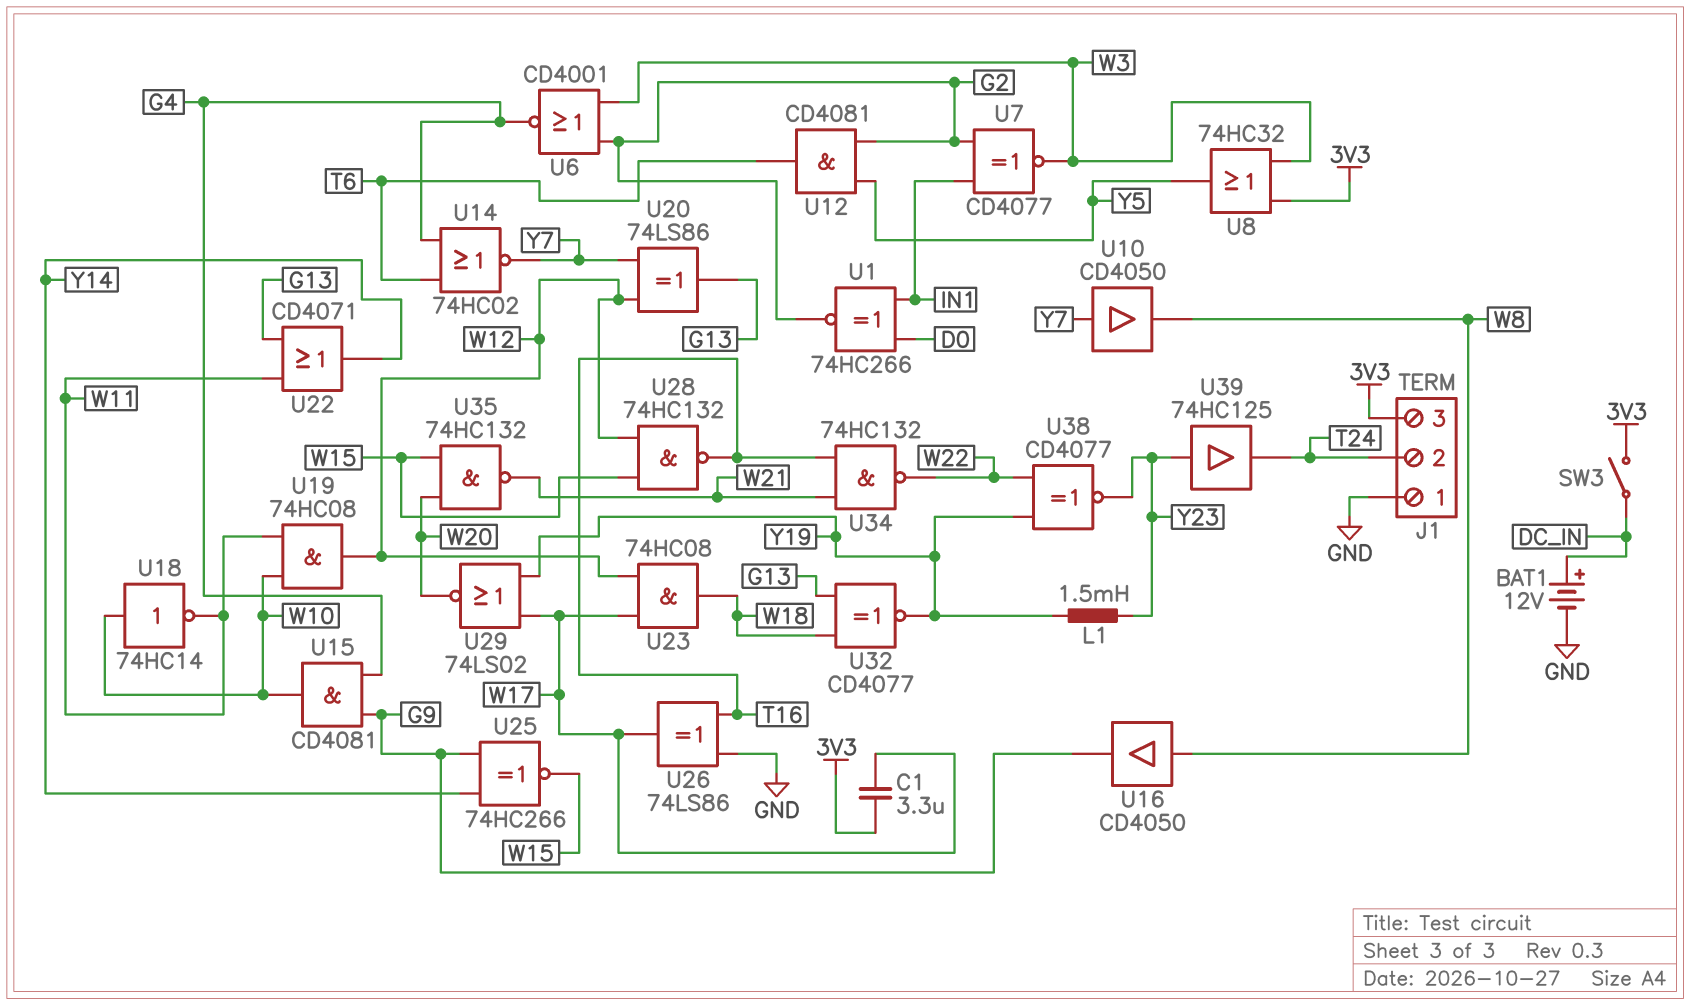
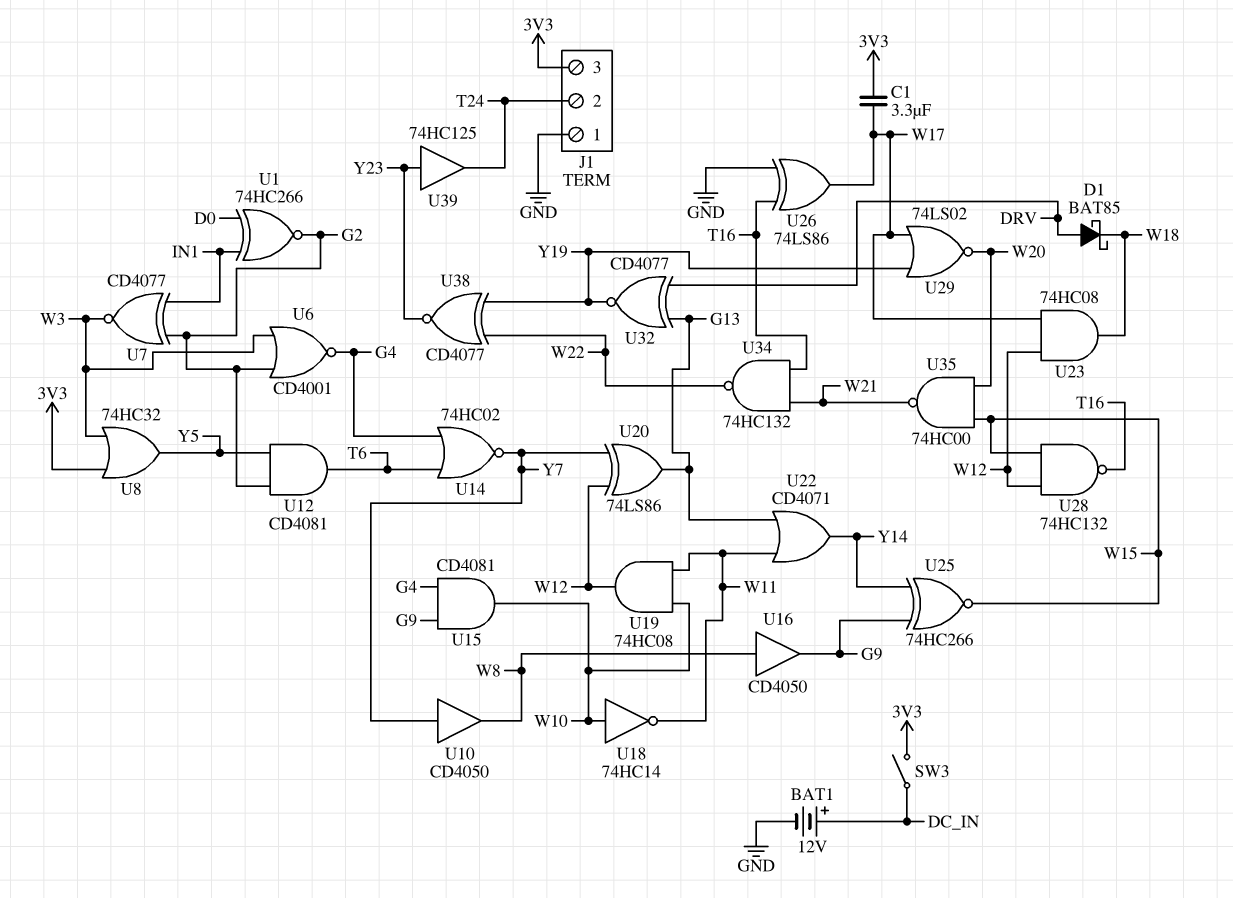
D1: none -> schottky BAT85 (A DRV, K W18)
L1: 1.5mH (Y19, Y23) -> none
U32: XNOR CD4077 (in G13, in W18, out Y19) -> XNOR CD4077 (in DRV, in G13, out Y19)
U35: NAND 74HC132 (in W15, in W20, out W21) -> NAND 74HC00 (in W15, in W20, out W21)

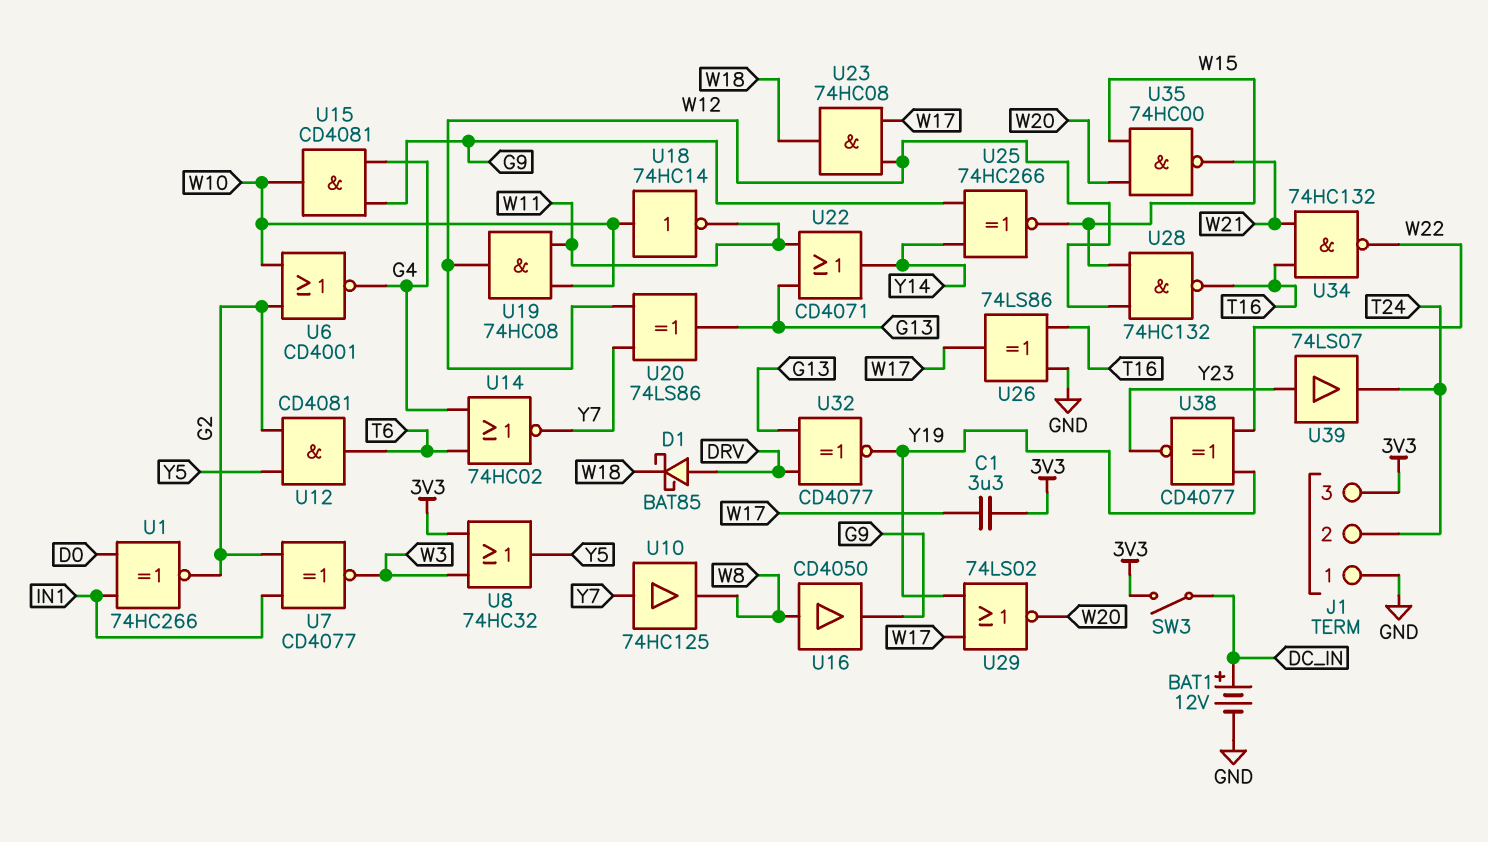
U6: NOR CD4001 (in G2, in W3, out G4) -> NOR CD4001 (in G2, in W10, out G4)
U10: buffer CD4050 (in Y7, out W8) -> buffer 74HC125 (in Y7, out W8)
U39: buffer 74HC125 (in Y23, out T24) -> buffer 74LS07 (in Y23, out T24)

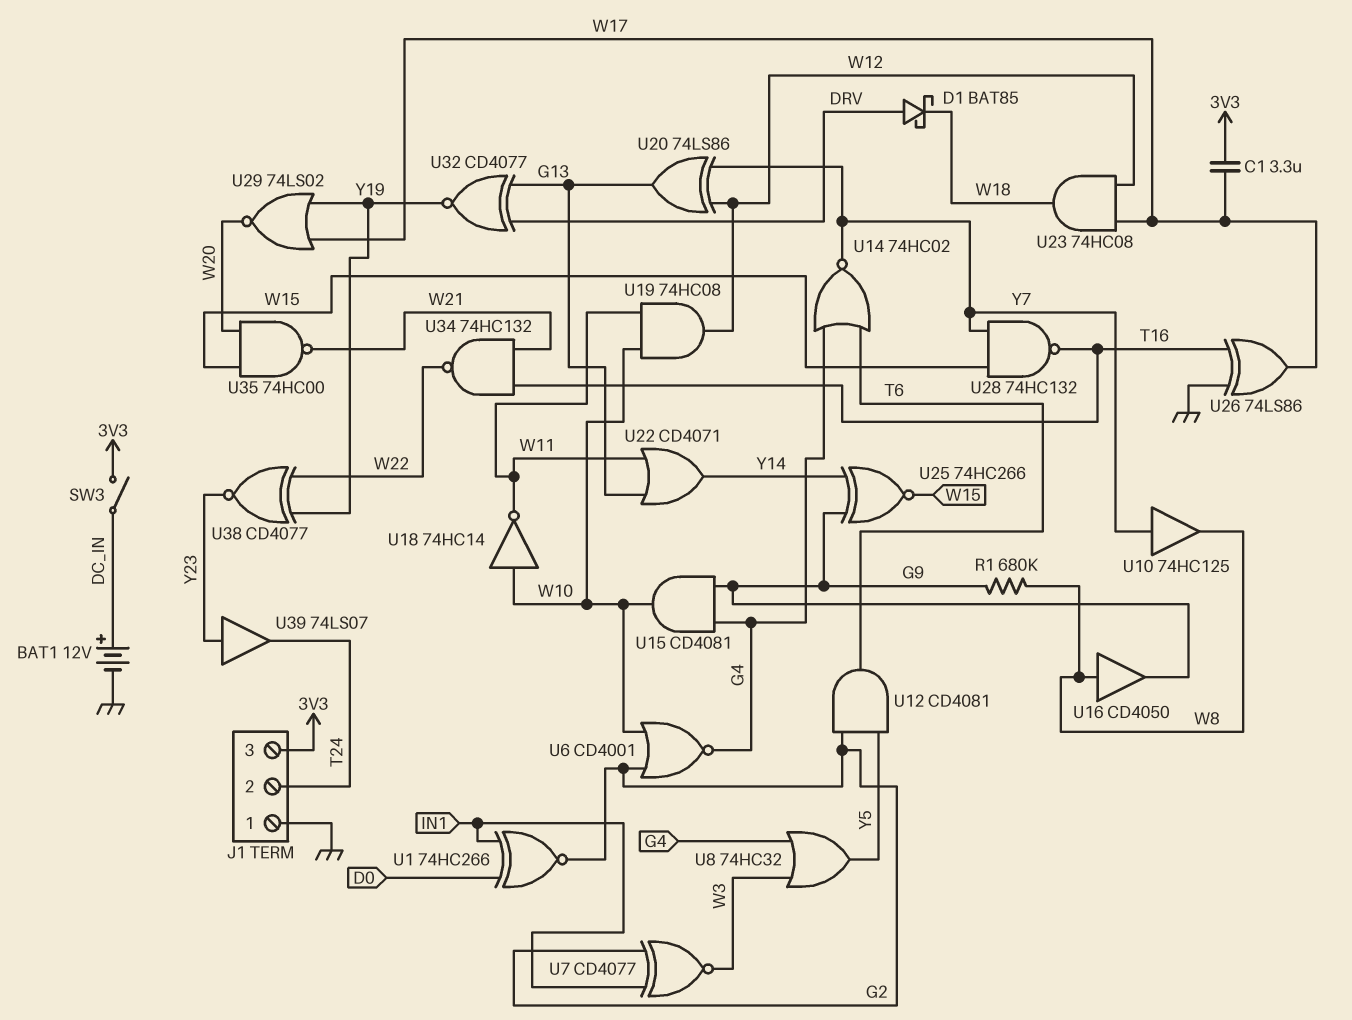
R1: none -> 680k (G9, W8)
U8: OR 74HC32 (in 3V3, in W3, out Y5) -> OR 74HC32 (in G4, in W3, out Y5)
U28: NAND 74HC132 (in W12, in W15, out T16) -> NAND 74HC132 (in W15, in Y7, out T16)

